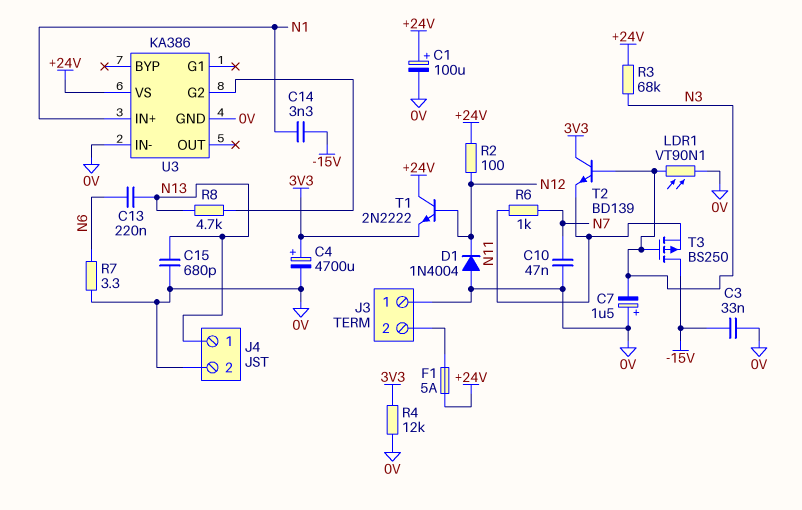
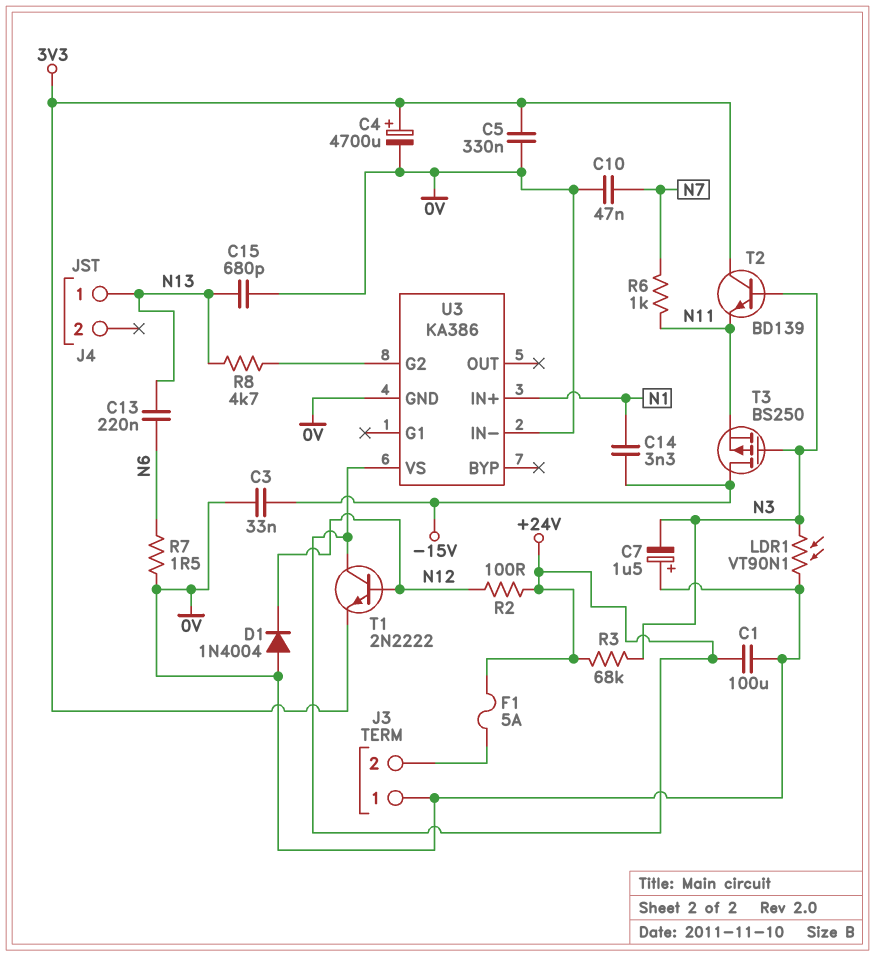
C1: 100uF (plus +24V, minus 0V) -> 100uF (+24V, 0V)
C5: none -> 330nF (0V, 3V3)
J4 pin 2: 0V -> none
R4: 12k (0V, 3V3) -> none
R7: 3.3 (0V, N6) -> 1.5 (0V, N6)

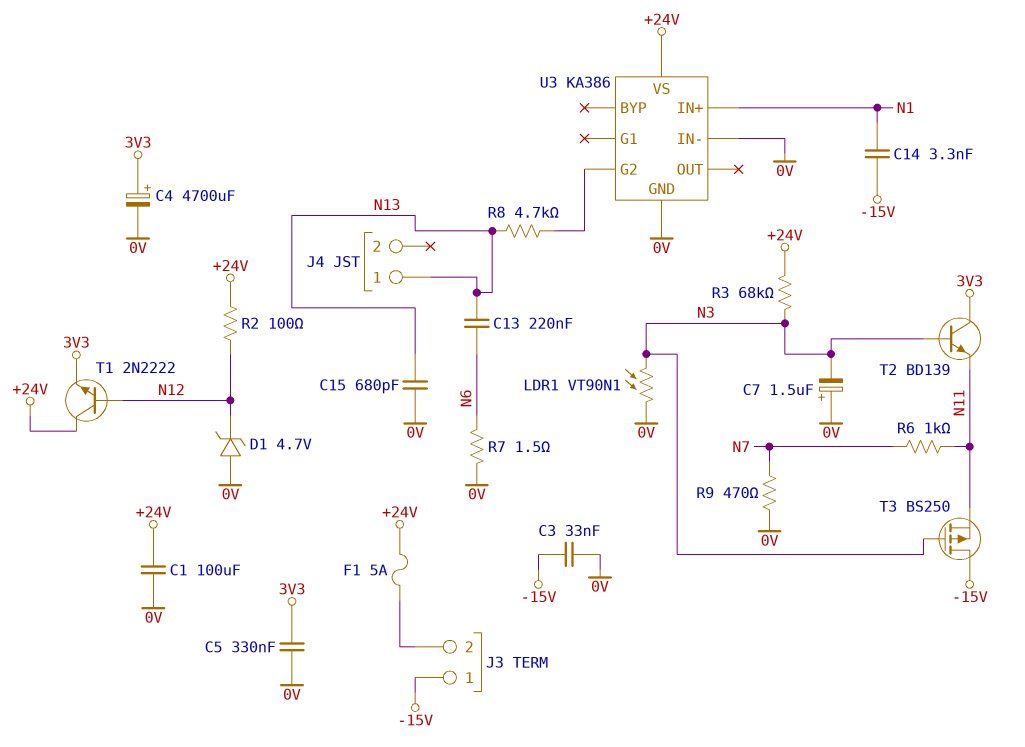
C10: 47nF (0V, N7) -> none
D1: diode 1N4004 (A 0V, K N12) -> zener 4.7V (A 0V, K N12)
J3 pin 1: 0V -> -15V
R9: none -> 470 (0V, N7)

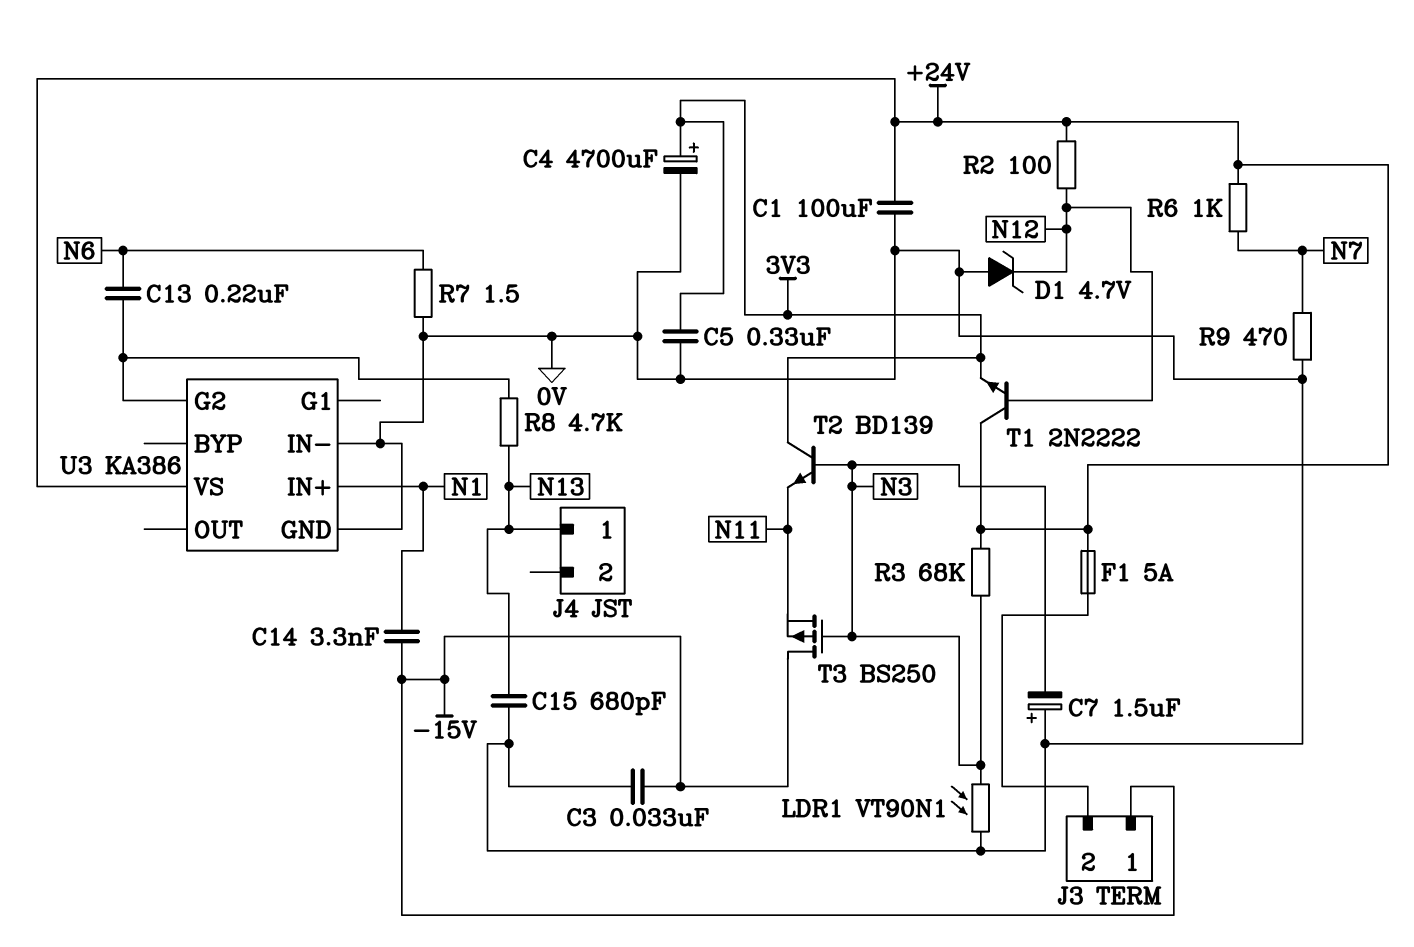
C13: 220nF (N6, N13) -> 220nF (N6, U3/G2)
R6: 1k (N7, N11) -> 1k (+24V, N7)

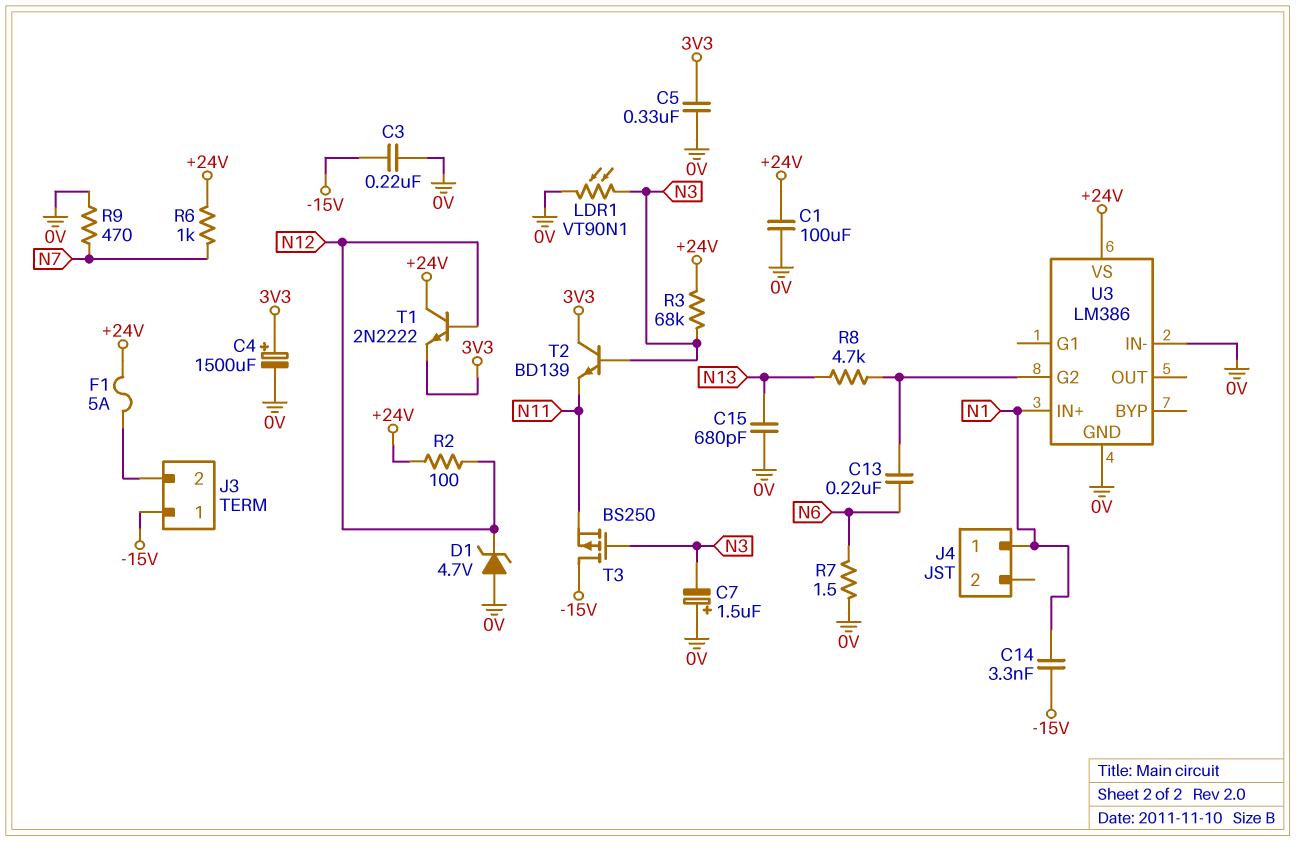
C3: 33nF (-15V, 0V) -> 220nF (-15V, 0V)
C4: 4700uF (plus 3V3, minus 0V) -> 1500uF (plus 3V3, minus 0V)
J4 pin 1: N13 -> N1
U3: KA386 -> LM386

